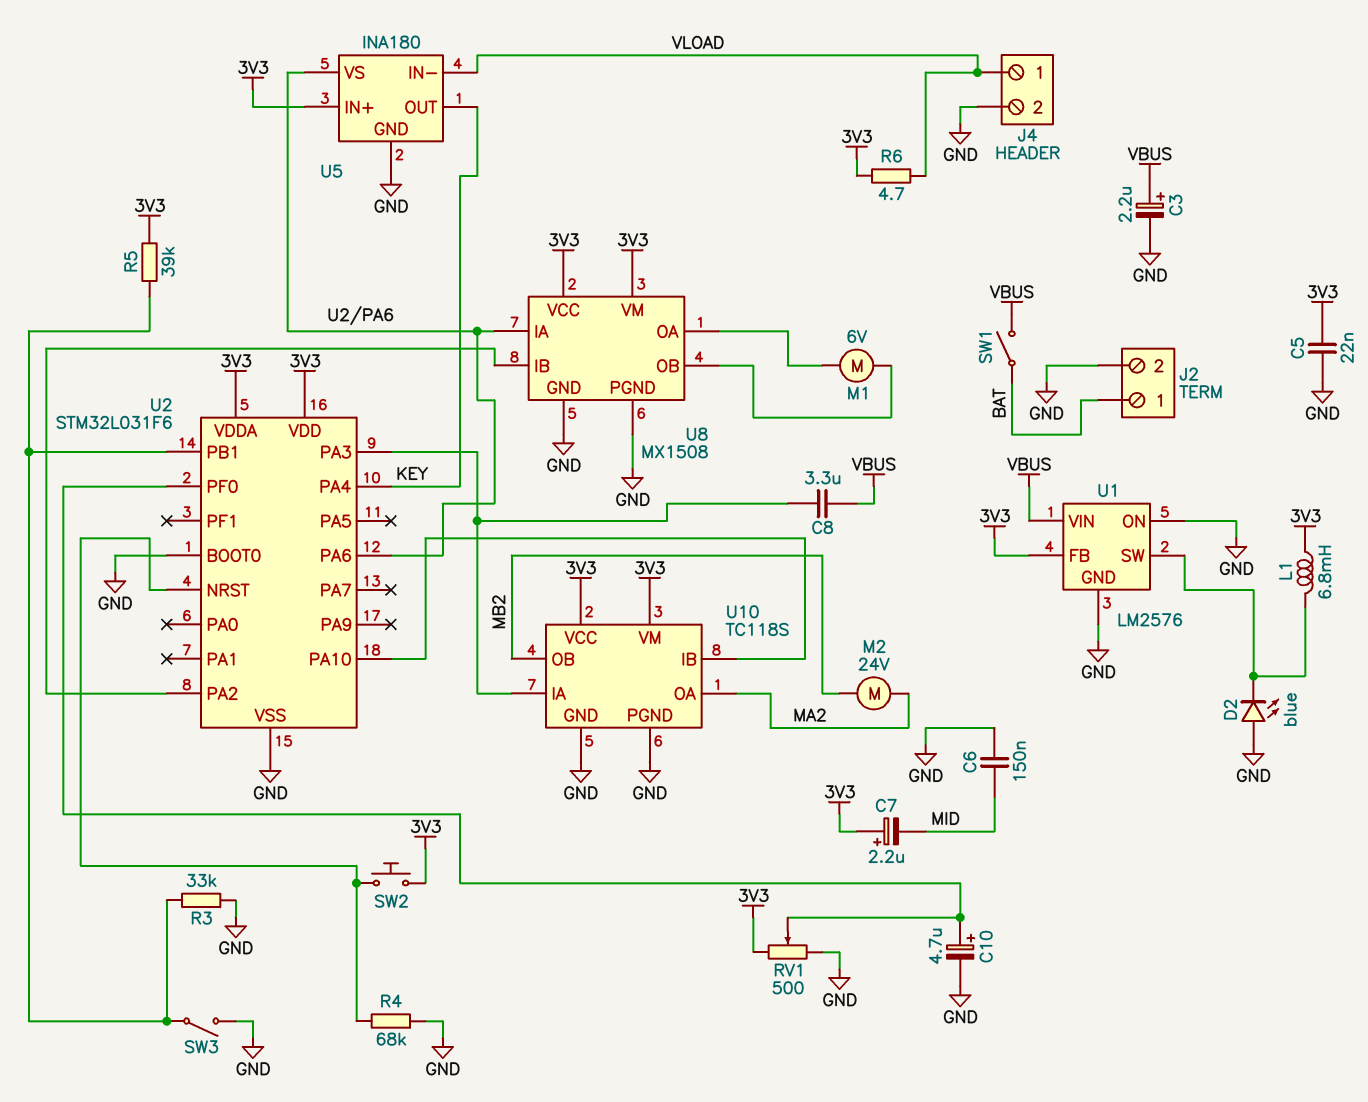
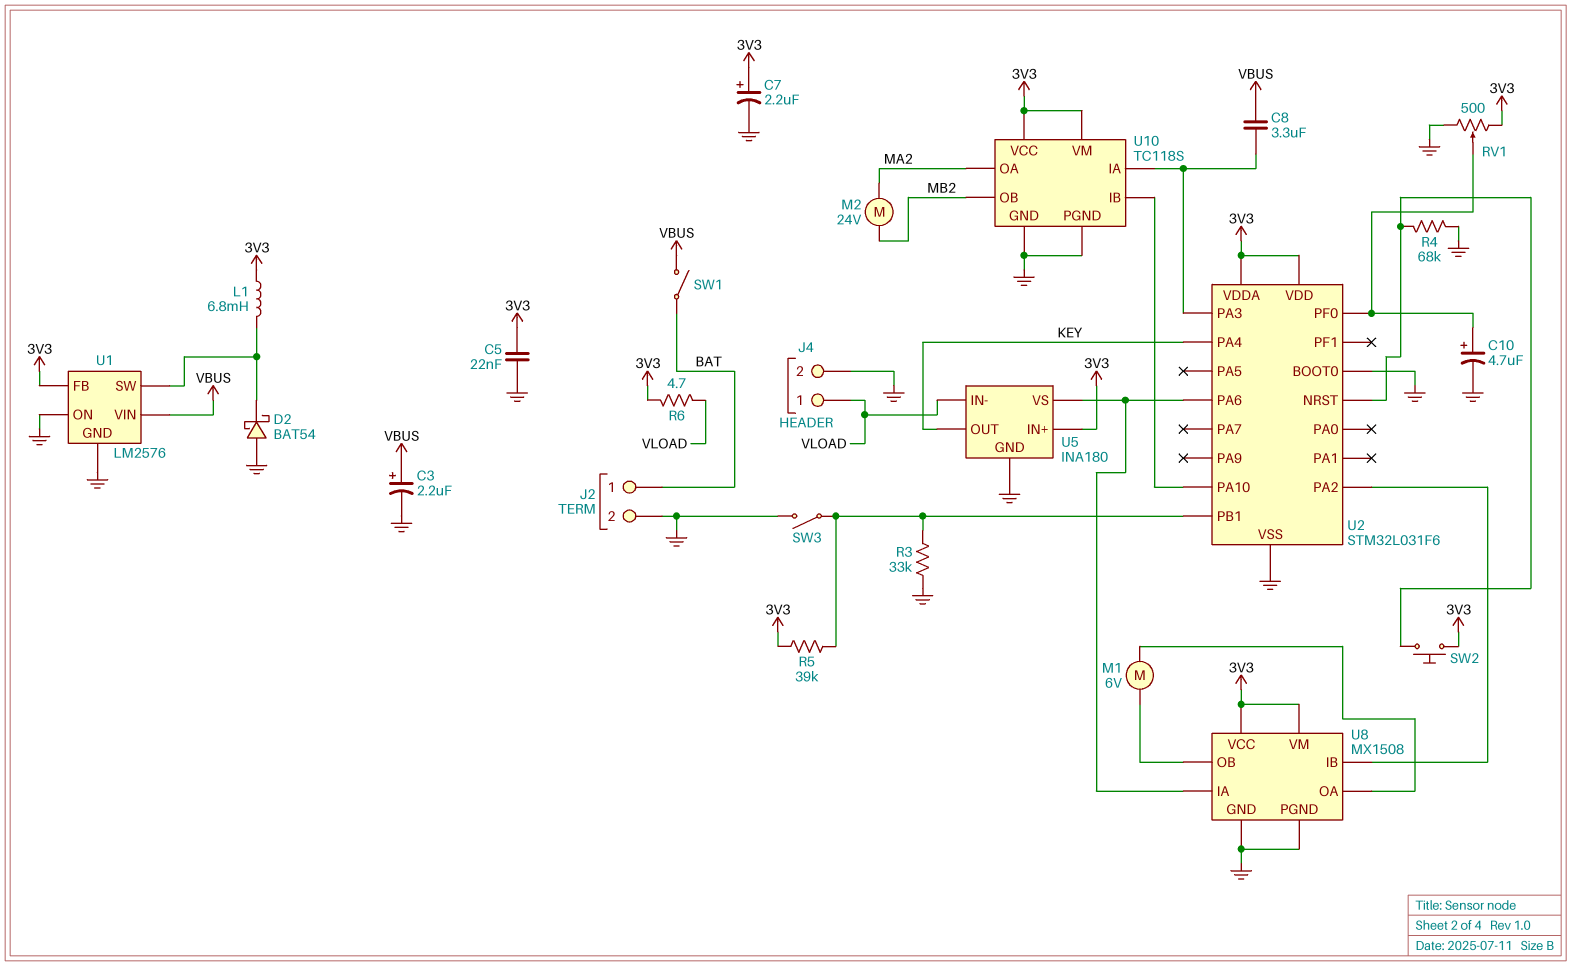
C6: 150nF (GND, MID) -> none
C7: 2.2uF (plus 3V3, minus MID) -> 2.2uF (plus 3V3, minus GND)
D2: LED blue (A GND, K U1/SW) -> schottky BAT54 (A GND, K U1/SW)

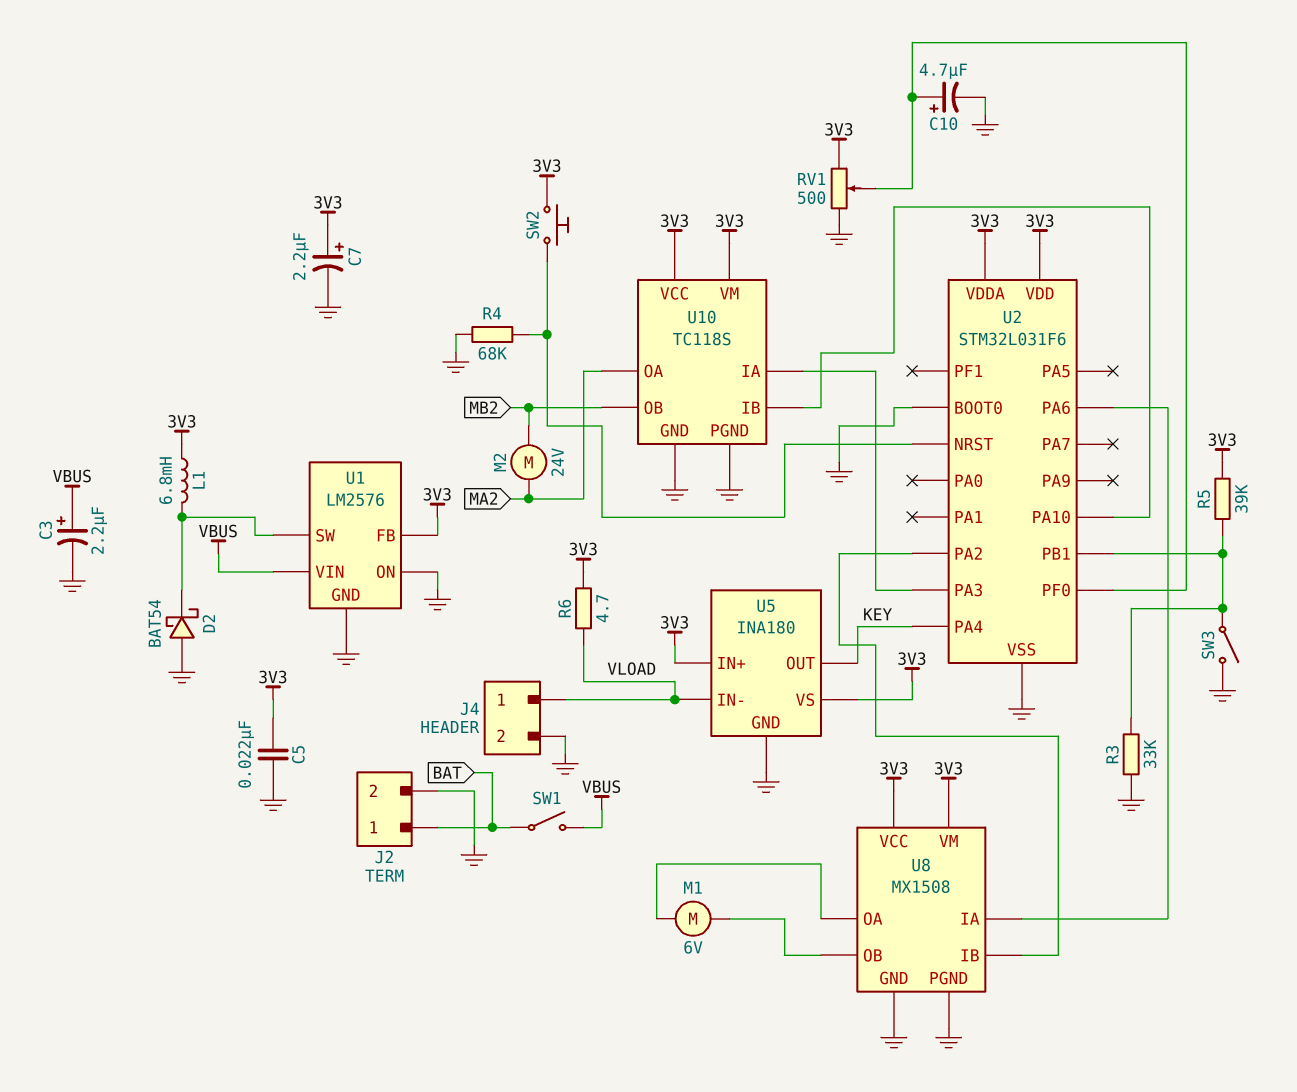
C8: 3.3uF (U2/PA3, VBUS) -> none
U5 pin VS: U2/PA6 -> 3V3

